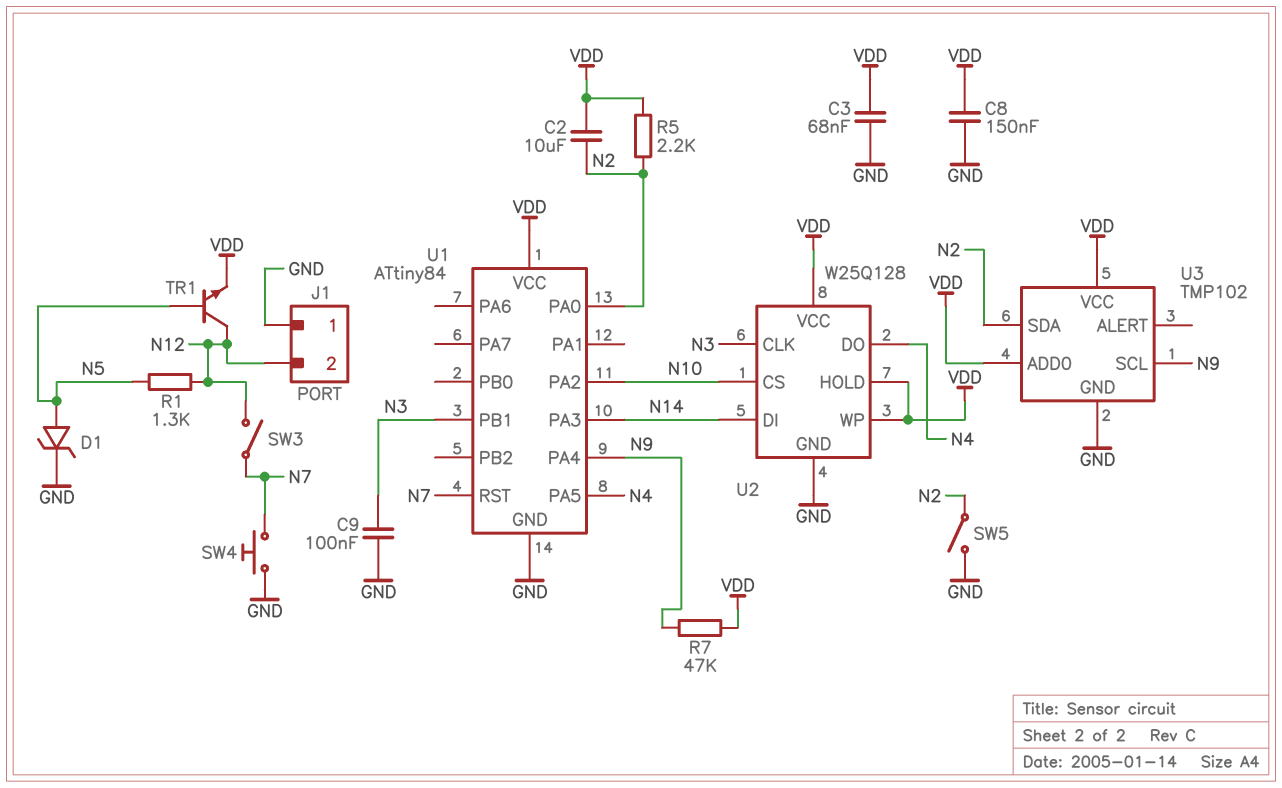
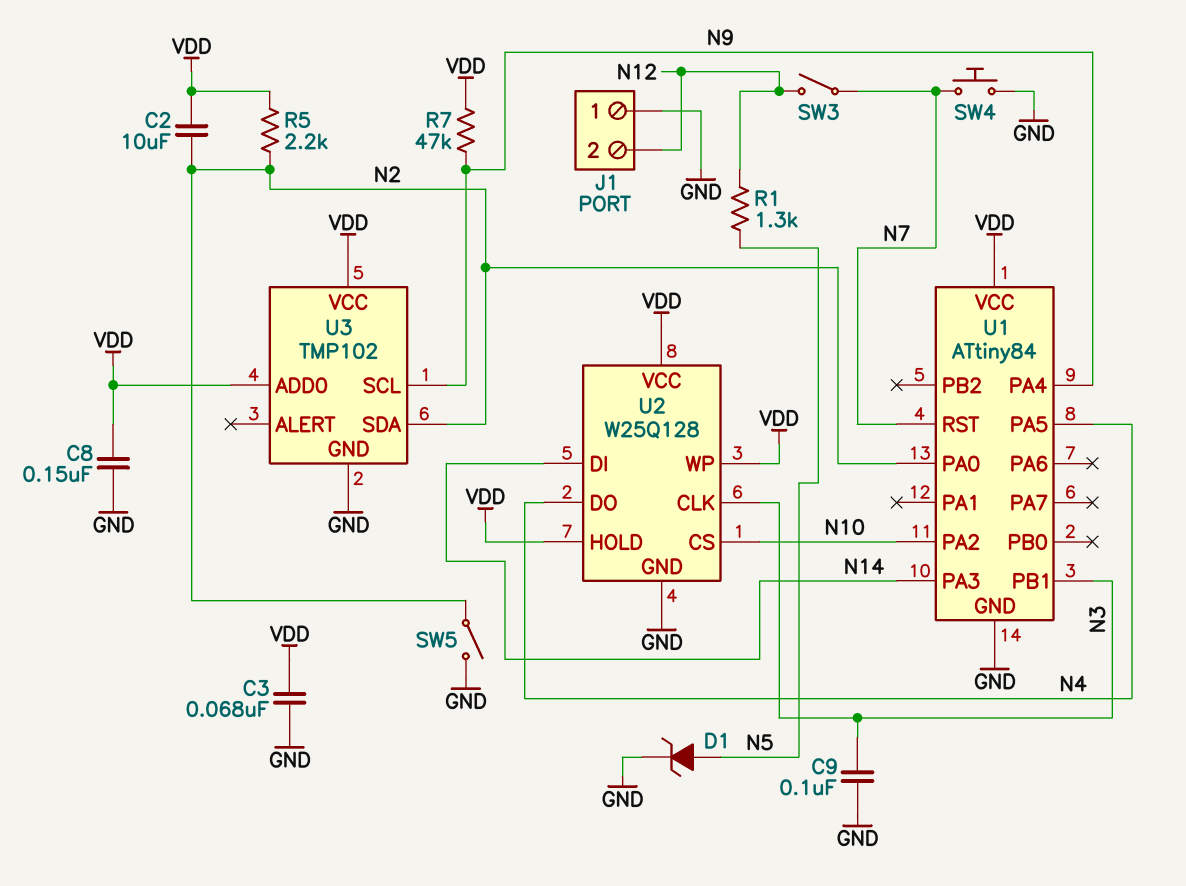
TR1: NPN (B N5, C N12, E VDD) -> none

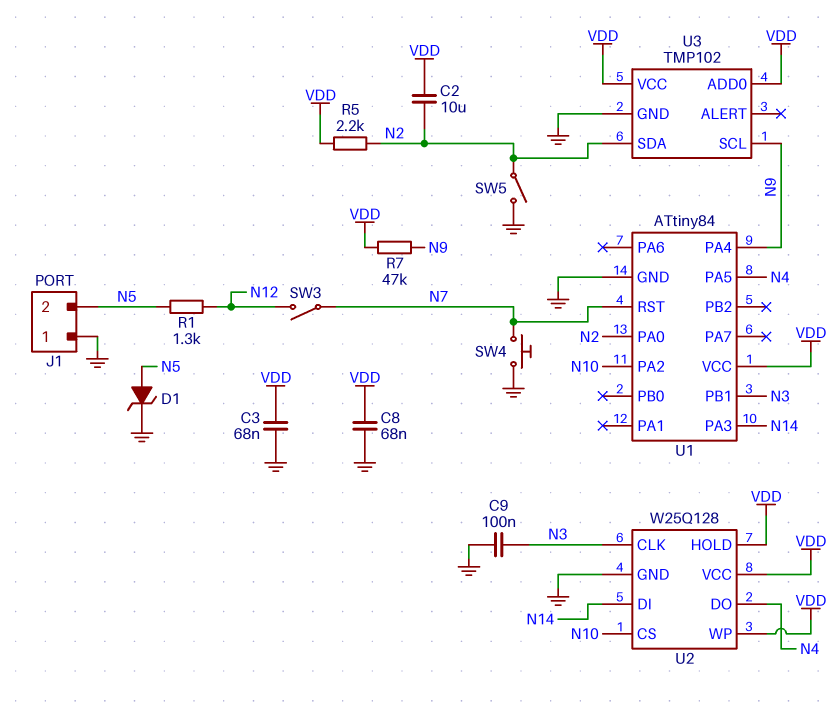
C8: 150nF (GND, VDD) -> 68nF (GND, VDD)
J1 pin 2: N12 -> N5

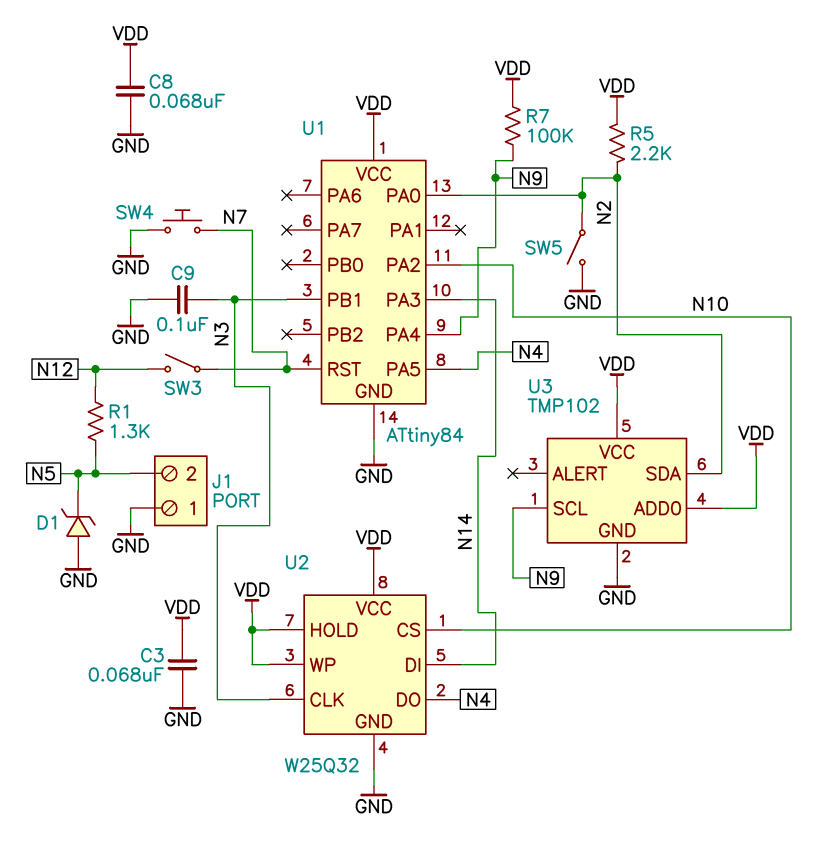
C2: 10uF (N2, VDD) -> none
D1: zener (A N5, K GND) -> zener (A GND, K N5)
R7: 47k (N9, VDD) -> 100k (N9, VDD)
U2: W25Q128 -> W25Q32

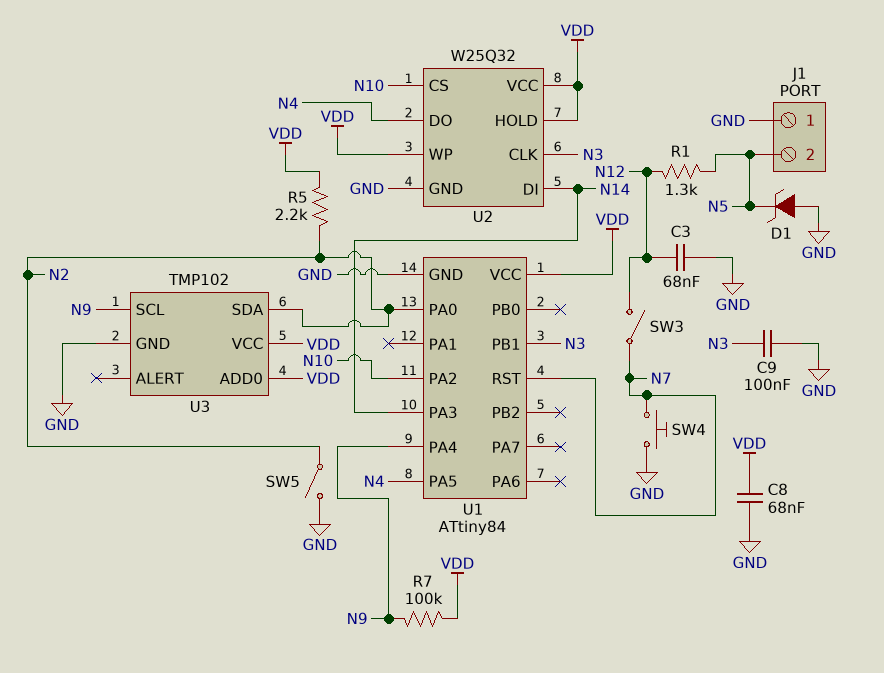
C3: 68nF (GND, VDD) -> 68nF (GND, N12)

